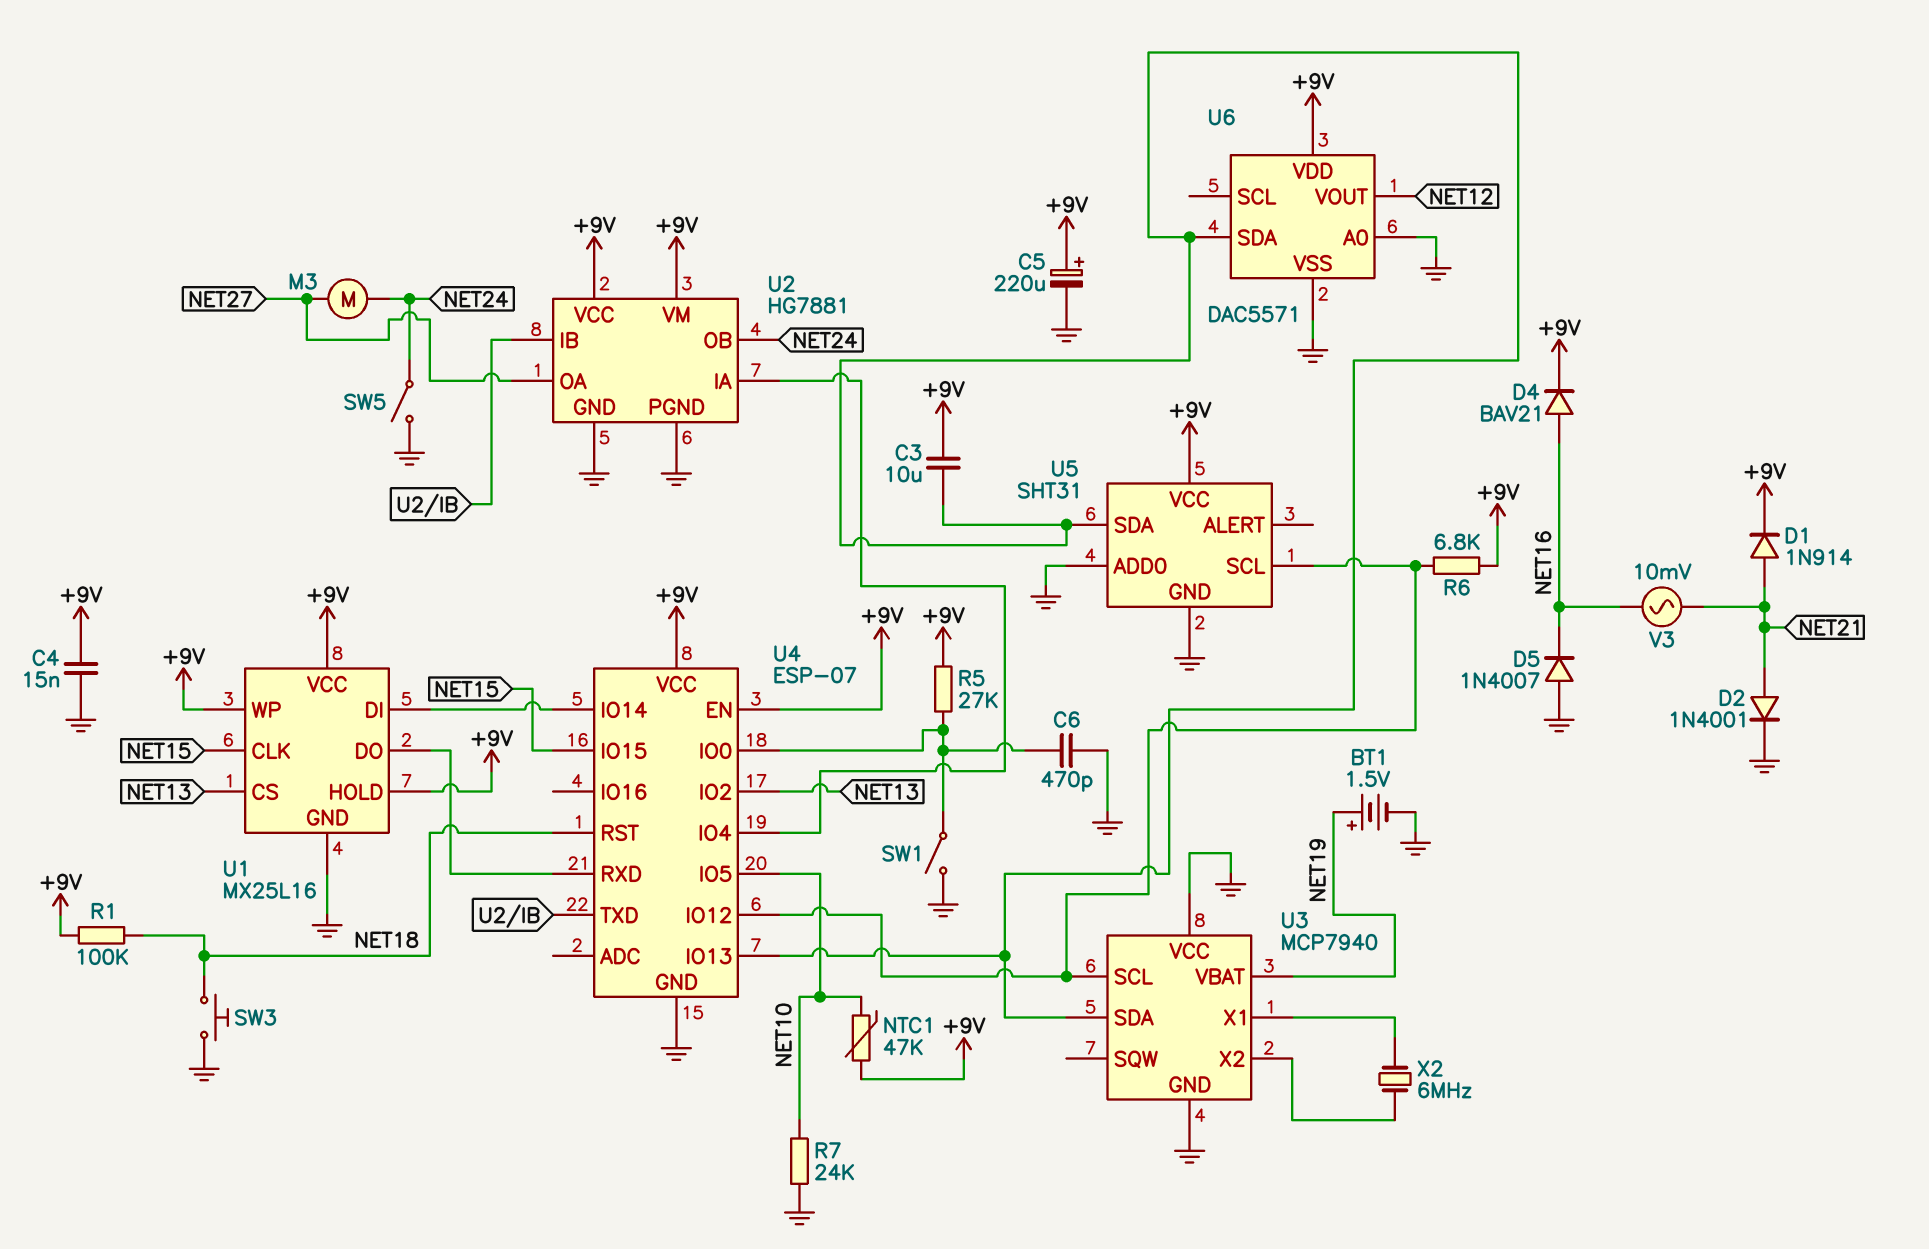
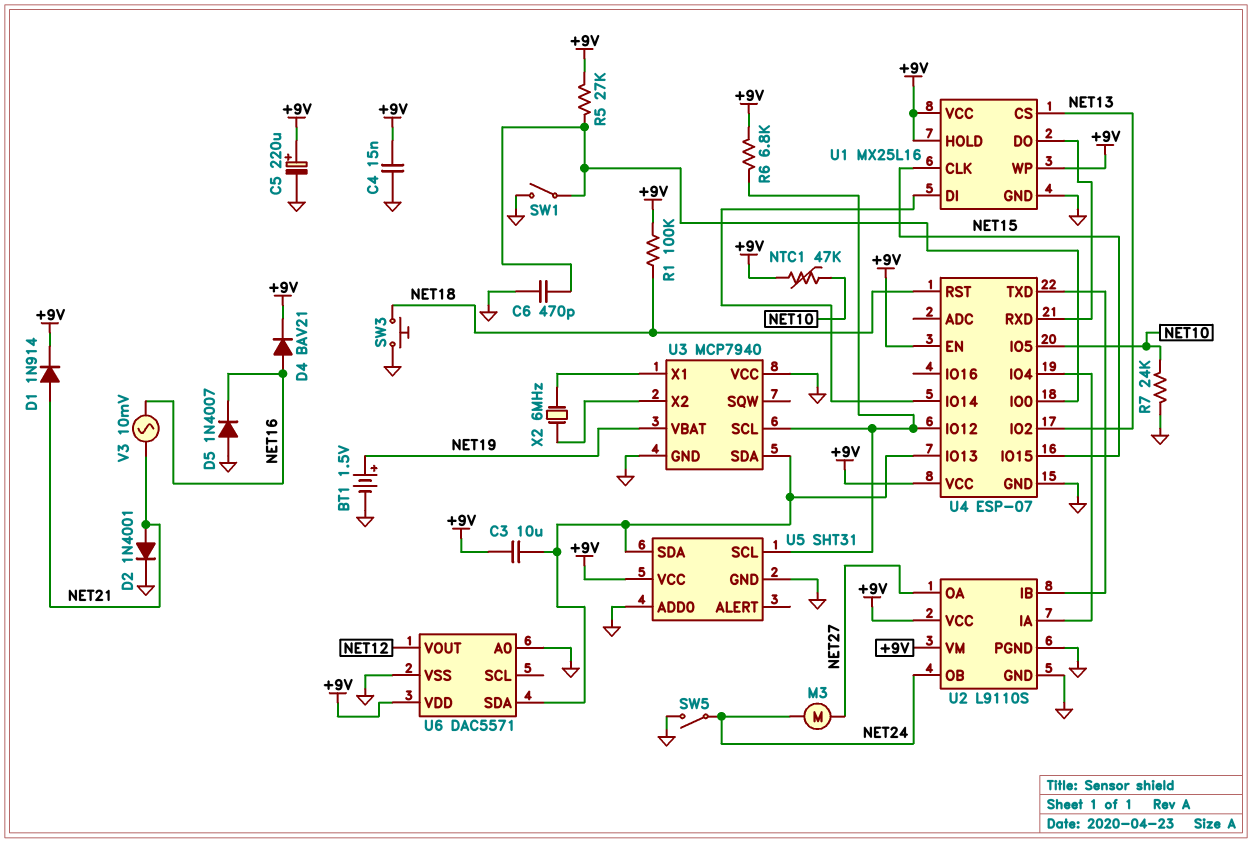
U2: HG7881 -> L9110S

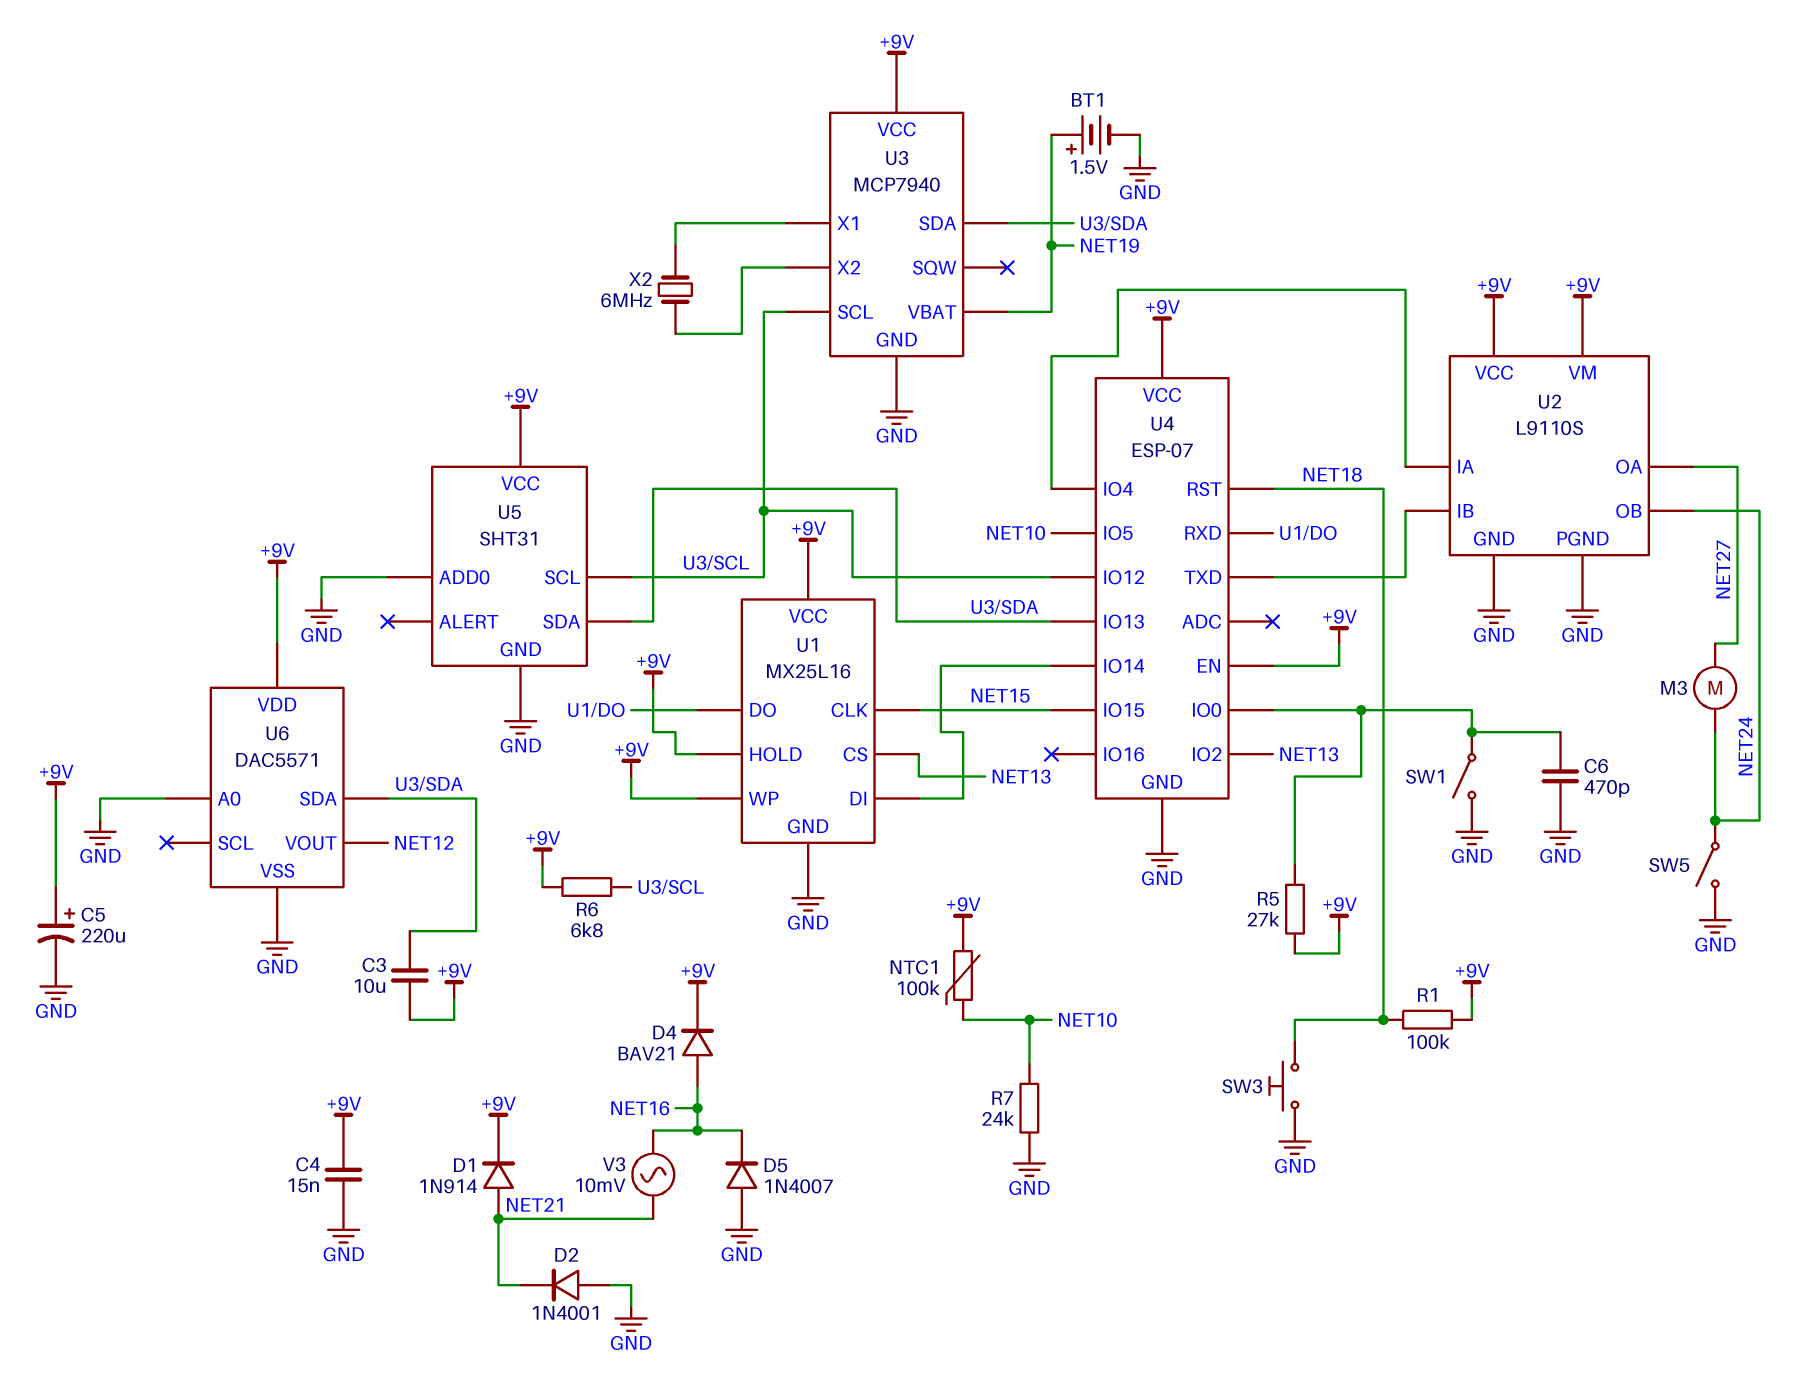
D2: diode 1N4001 (A NET21, K GND) -> diode 1N4001 (A GND, K NET21)
NTC1: 47k (+9V, NET10) -> 100k (+9V, NET10)
U3 pin VCC: GND -> +9V

